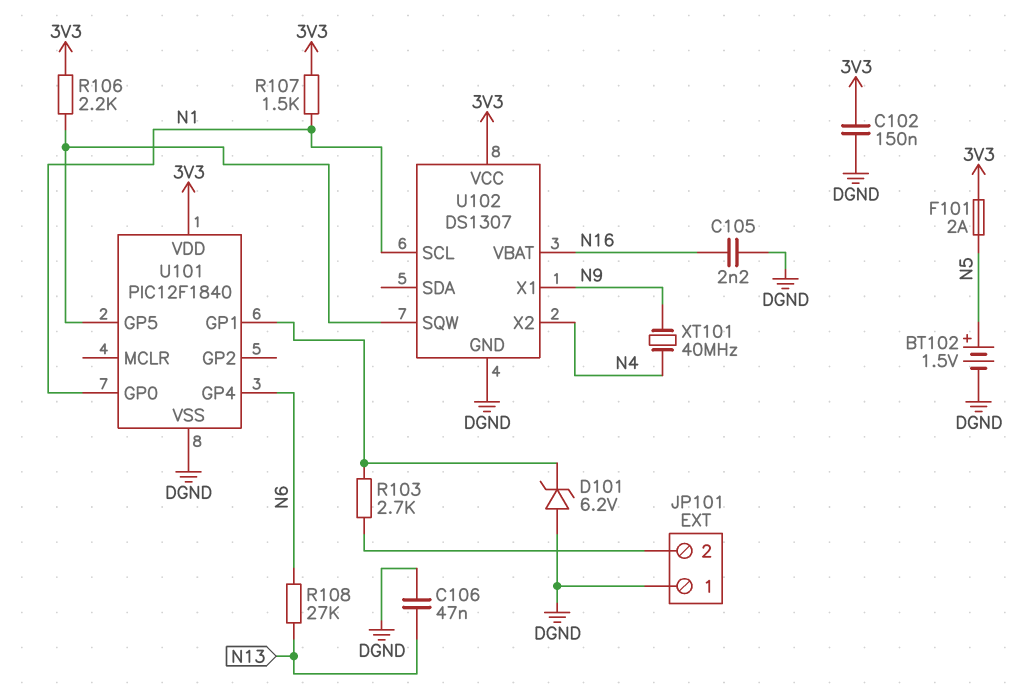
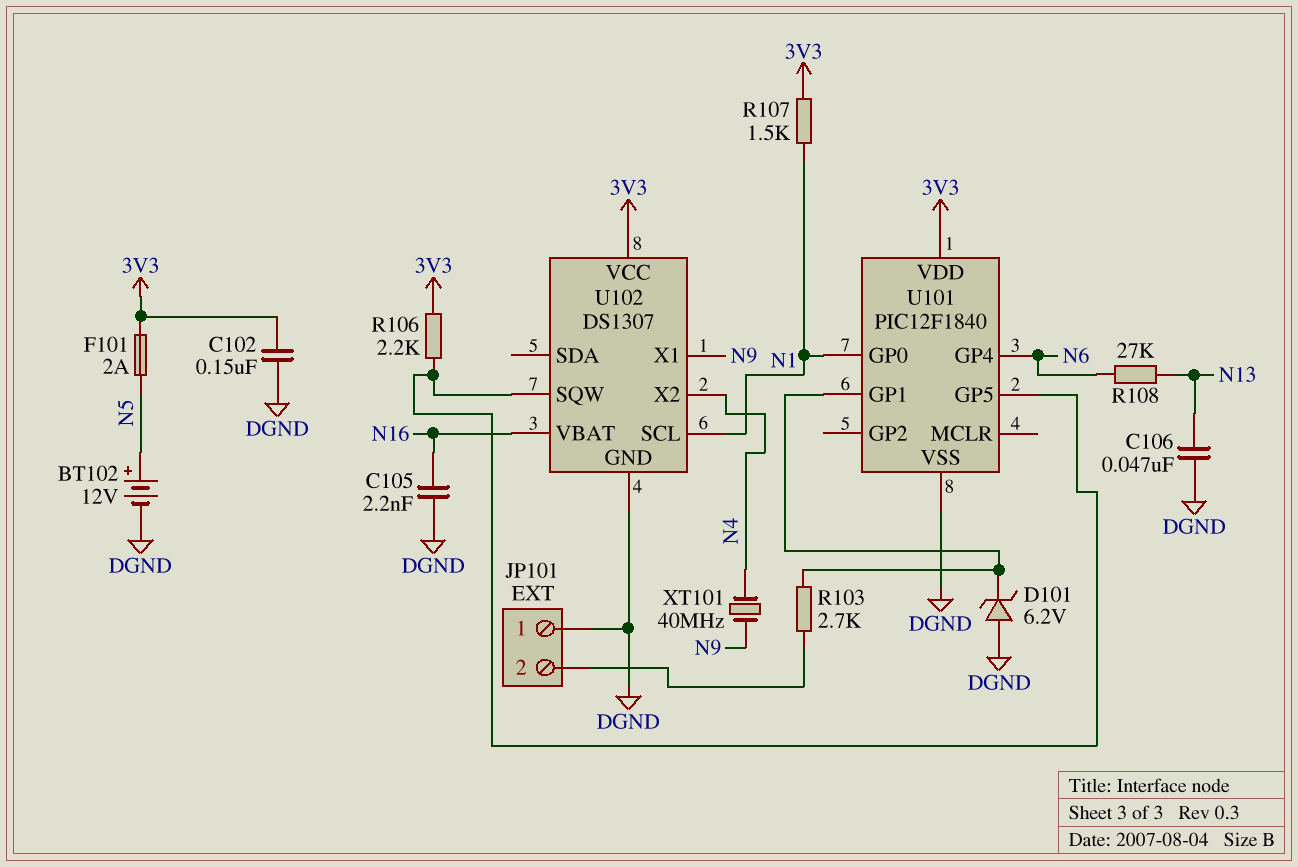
BT102: 1.5V (plus N5, minus DGND) -> 12V (plus N5, minus DGND)

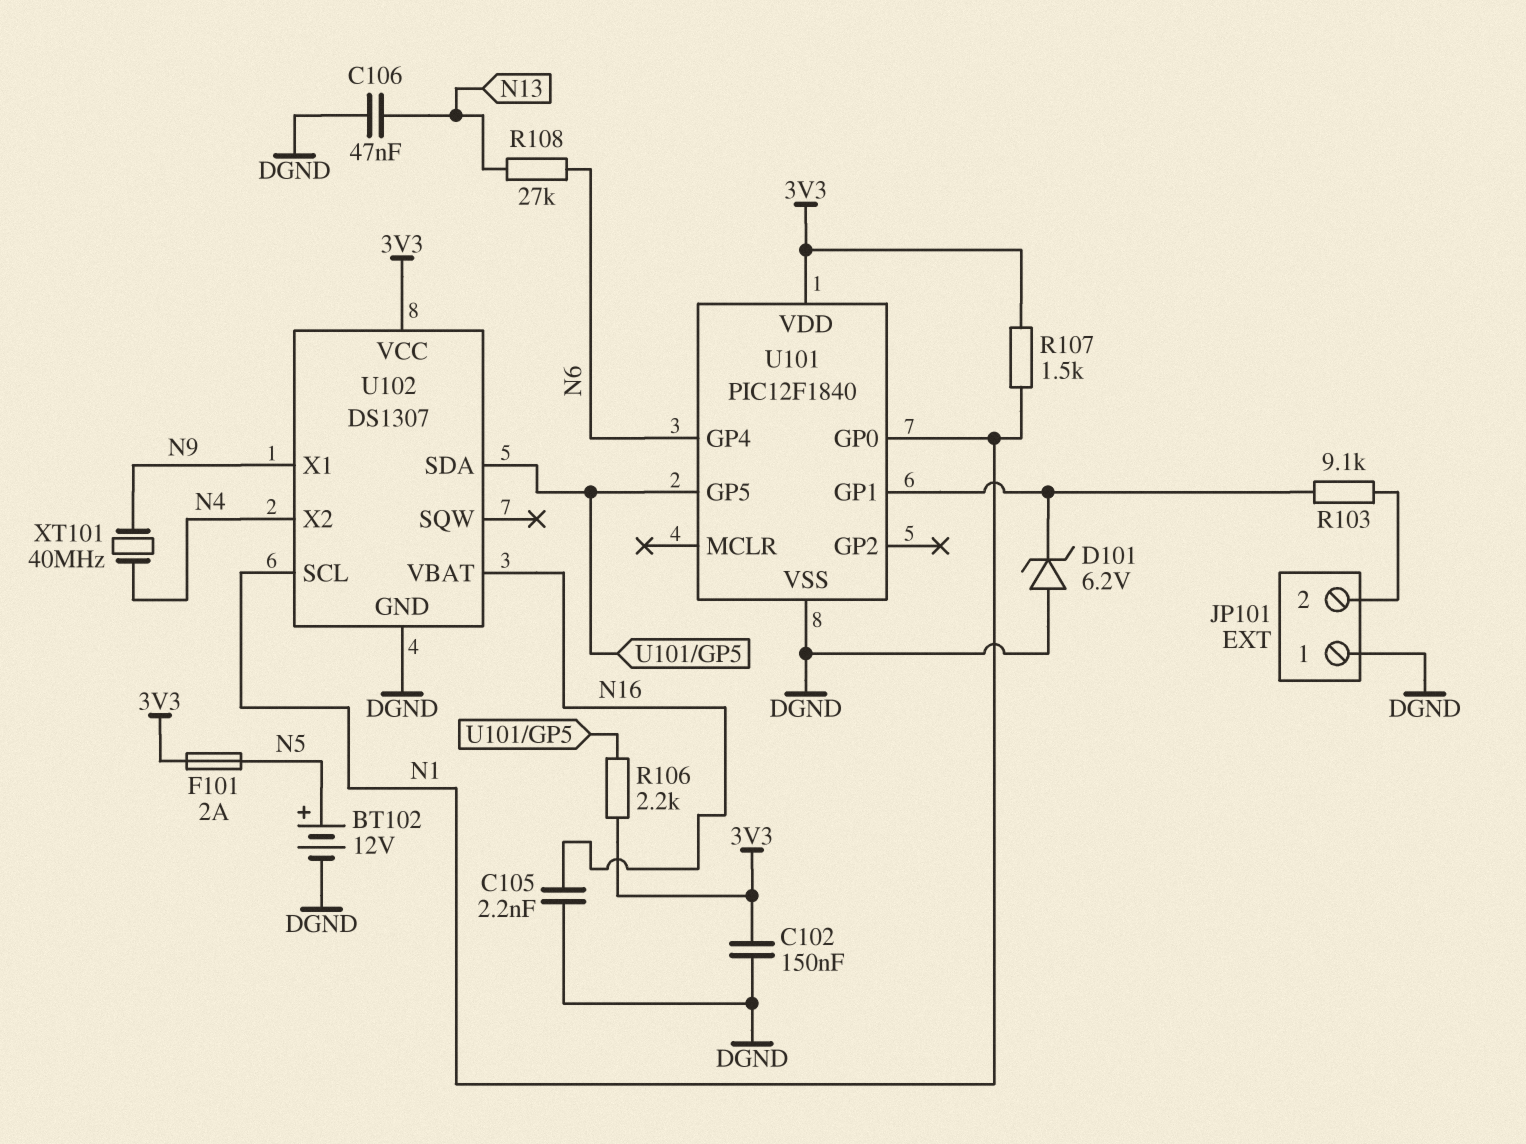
R103: 2.7k (JP101/2, U101/GP1) -> 9.1k (JP101/2, U101/GP1)
U102 pin SDA: none -> U101/GP5
U102 pin SQW: U101/GP5 -> none

